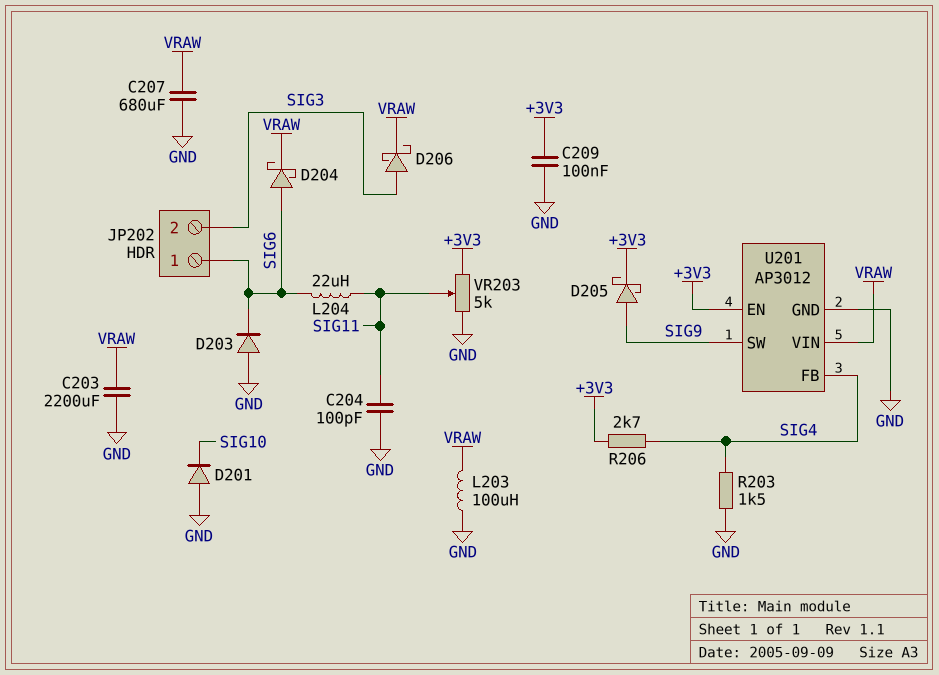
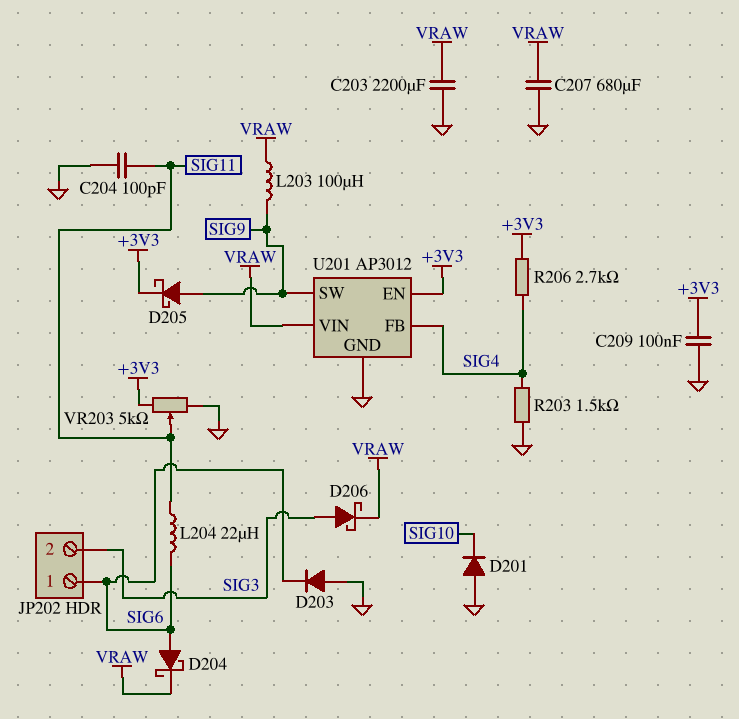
L203: 100uH (GND, VRAW) -> 100uH (SIG9, VRAW)

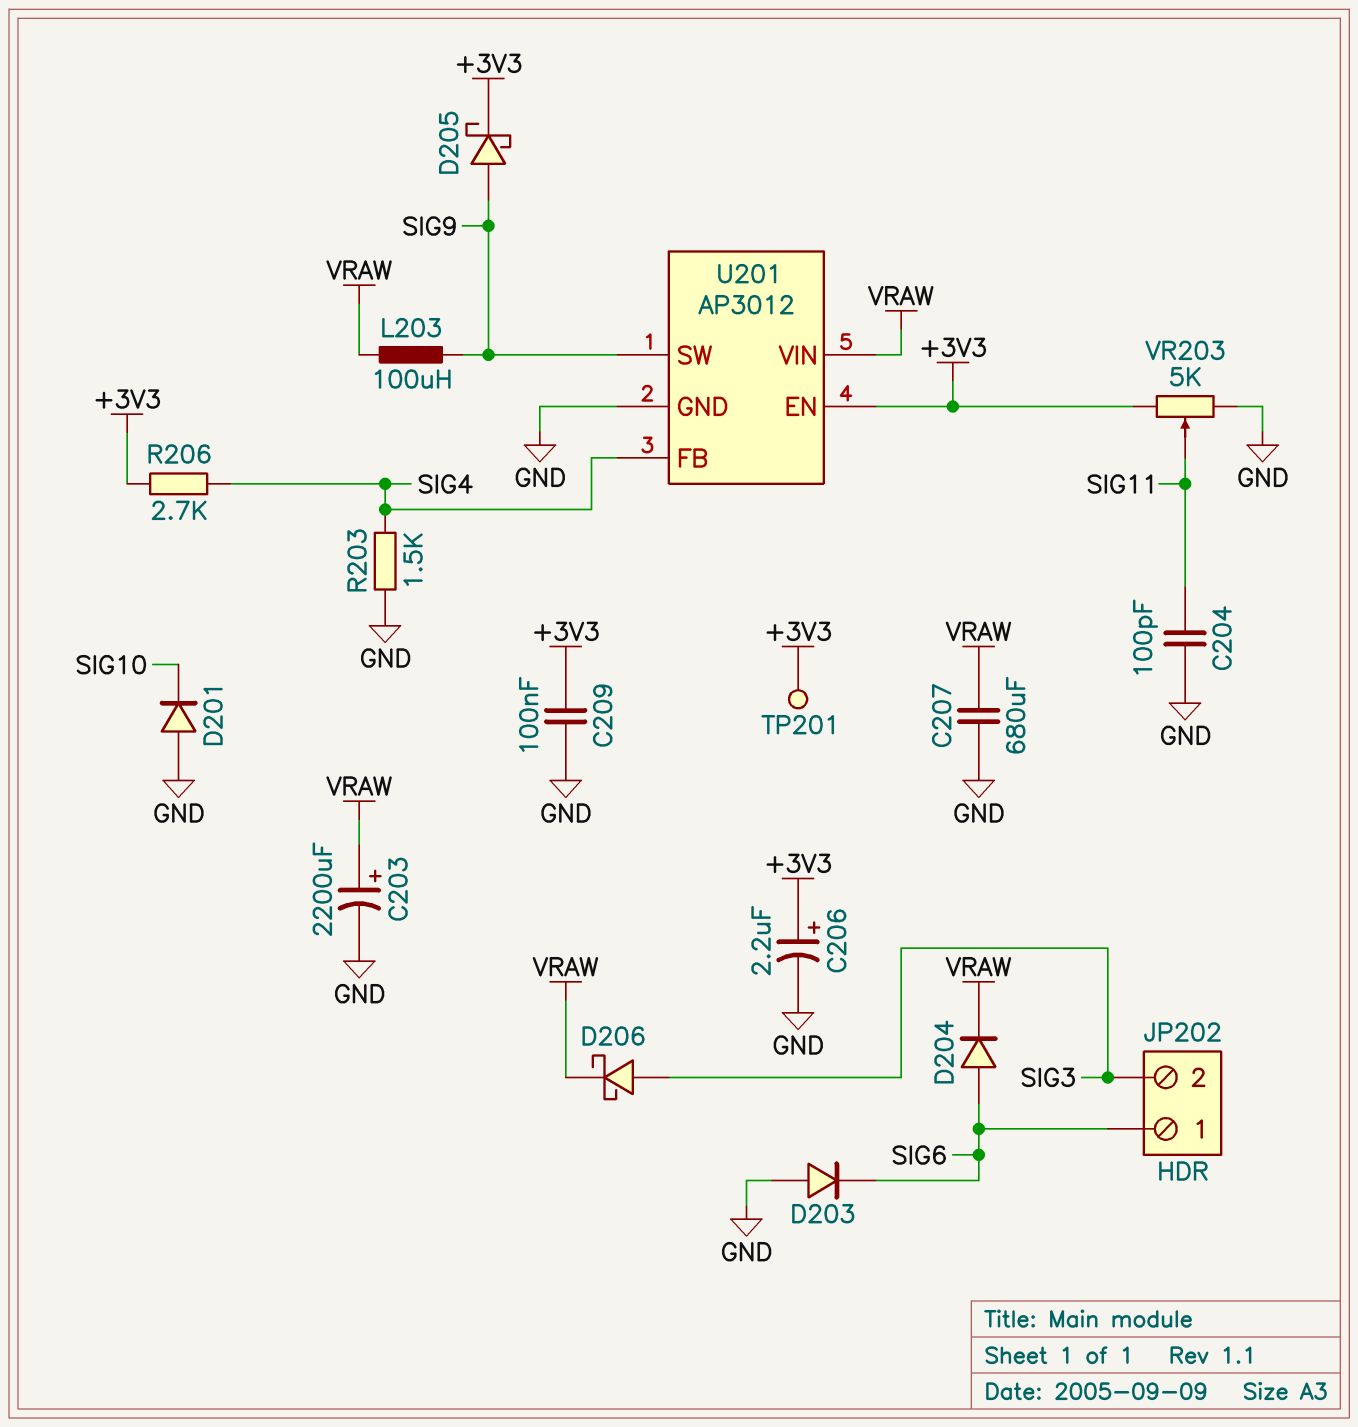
C203: 2200uF (GND, VRAW) -> 2200uF (plus VRAW, minus GND)
C206: none -> 2.2uF (plus +3V3, minus GND)
D204: schottky (A SIG6, K VRAW) -> diode (A SIG6, K VRAW)
L204: 22uH (SIG6, SIG11) -> none
TP201: none -> test point (+3V3)

